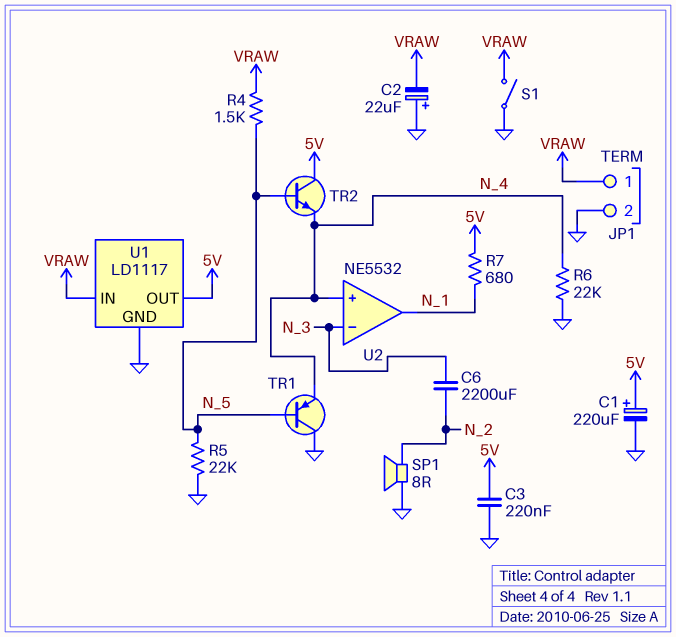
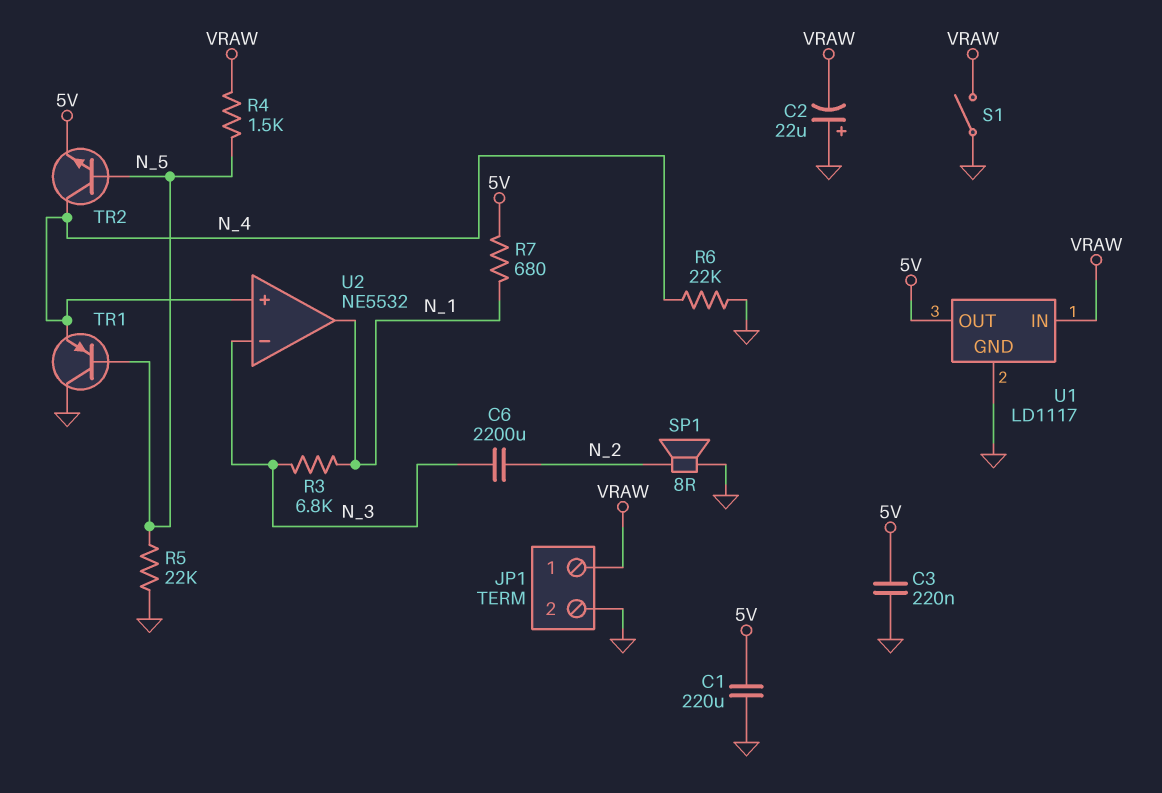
C1: 220uF (plus 5V, minus GND) -> 220uF (5V, GND)
R3: none -> 6.8k (N_1, N_3)
TR2: NPN (B N_5, C 5V, E N_4) -> NPN (B N_5, C N_4, E 5V)

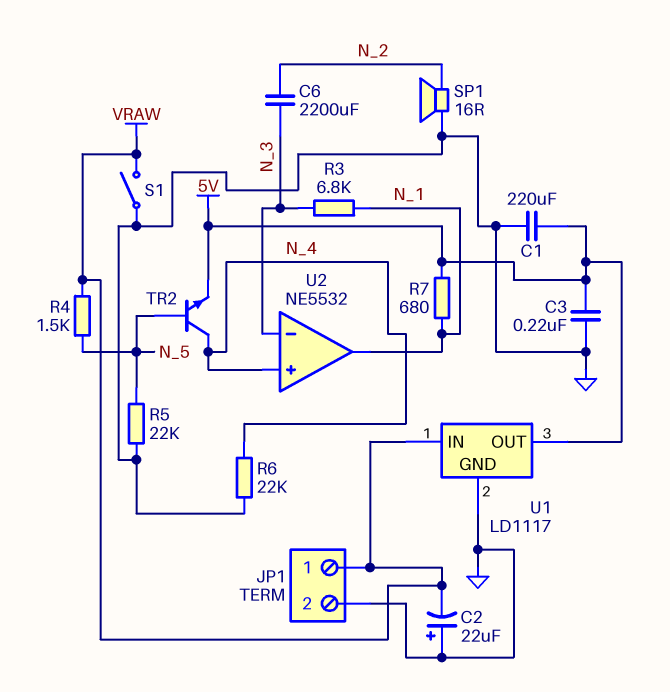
SP1: speaker 8R (GND, N_2) -> speaker 16R (GND, N_2)
TR1: PNP (B N_5, C GND, E N_4) -> none

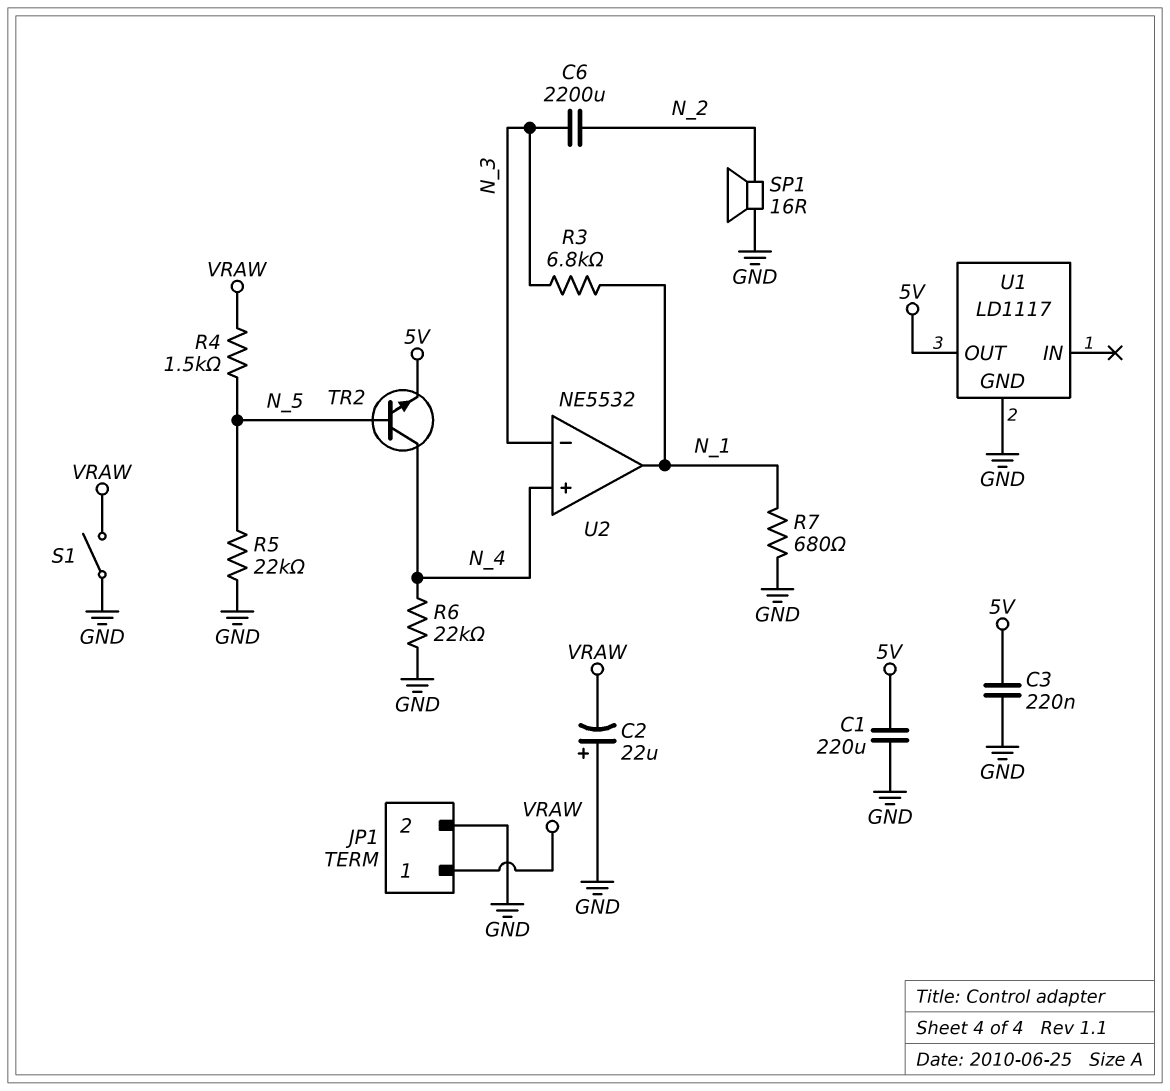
R7: 680 (5V, N_1) -> 680 (GND, N_1)
U1 pin IN: VRAW -> none

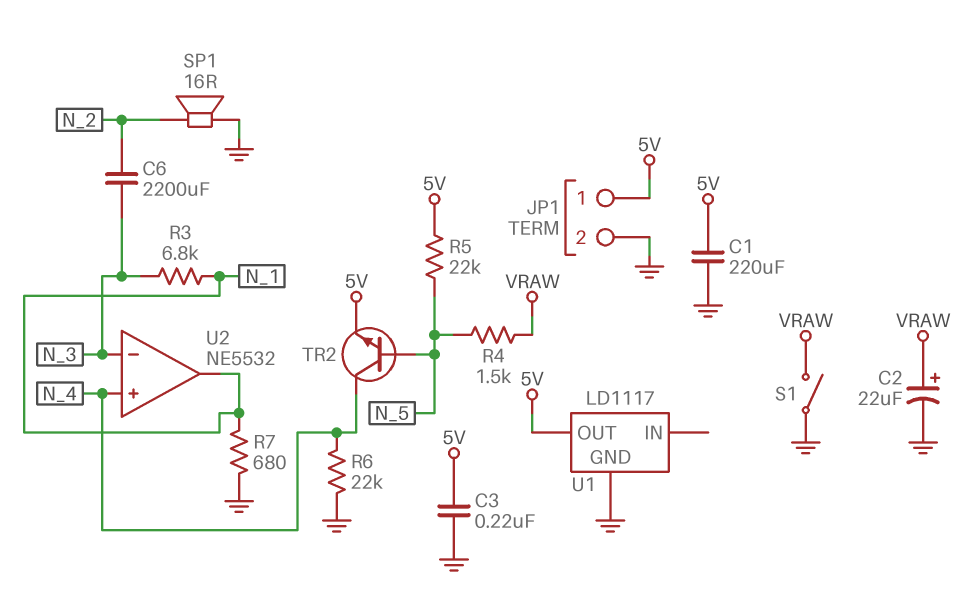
C2: 22uF (plus GND, minus VRAW) -> 22uF (plus VRAW, minus GND)
JP1 pin 1: VRAW -> 5V
R5: 22k (GND, N_5) -> 22k (5V, N_5)

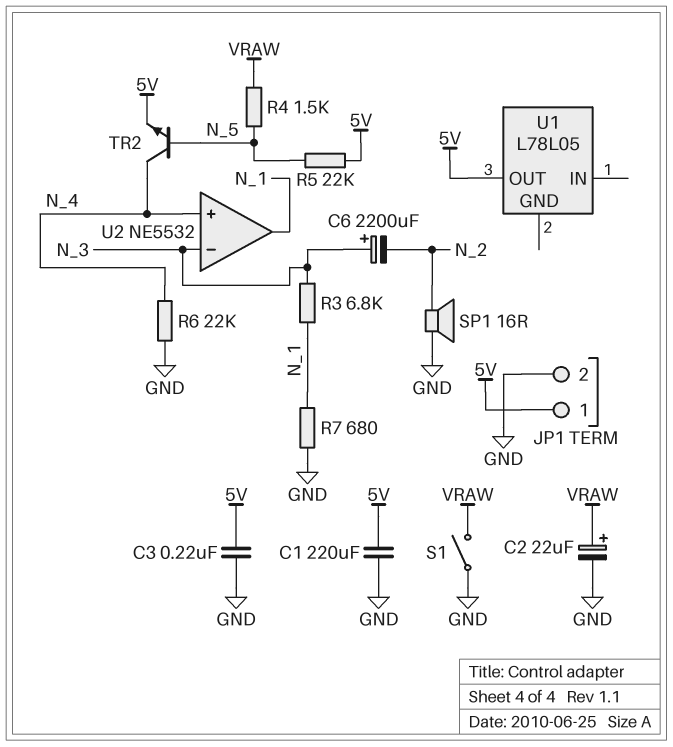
C6: 2200uF (N_2, N_3) -> 2200uF (plus N_3, minus N_2)
U1: LD1117 -> L78L05
U1 pin GND: GND -> none

